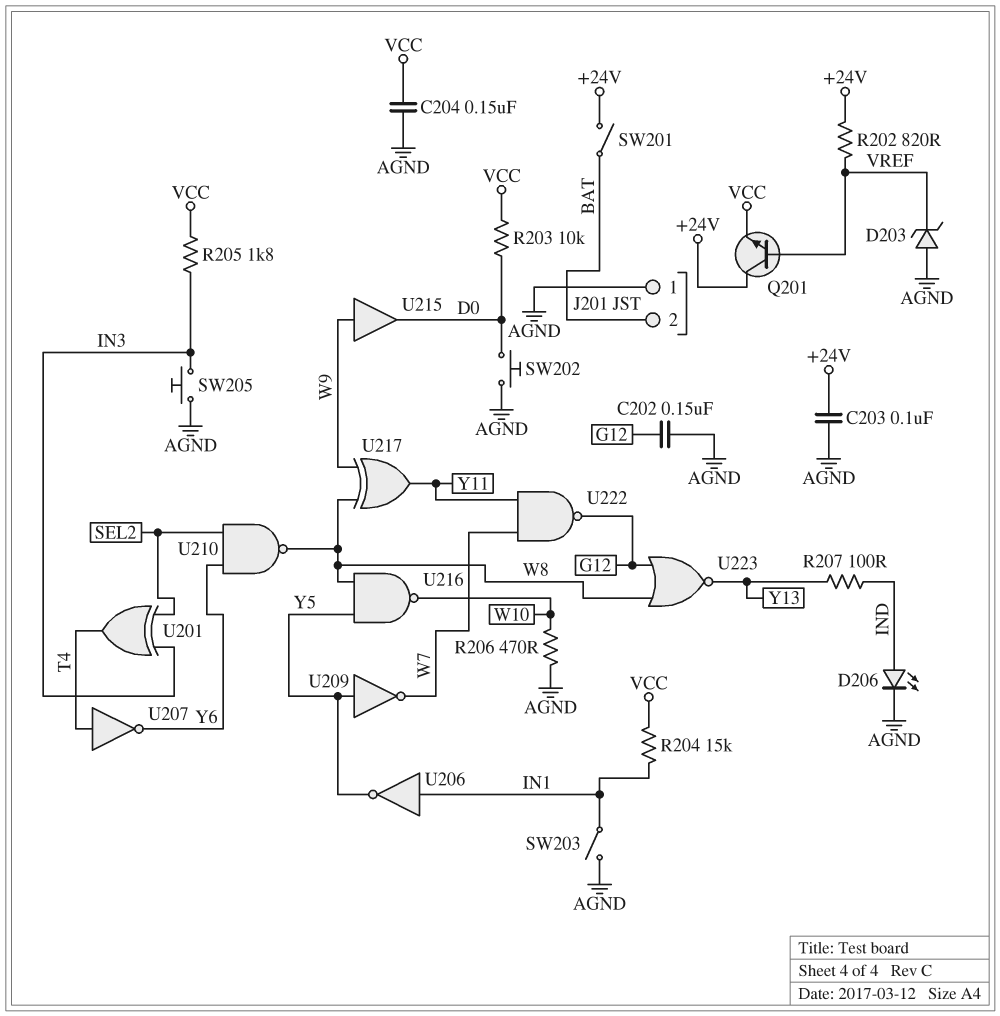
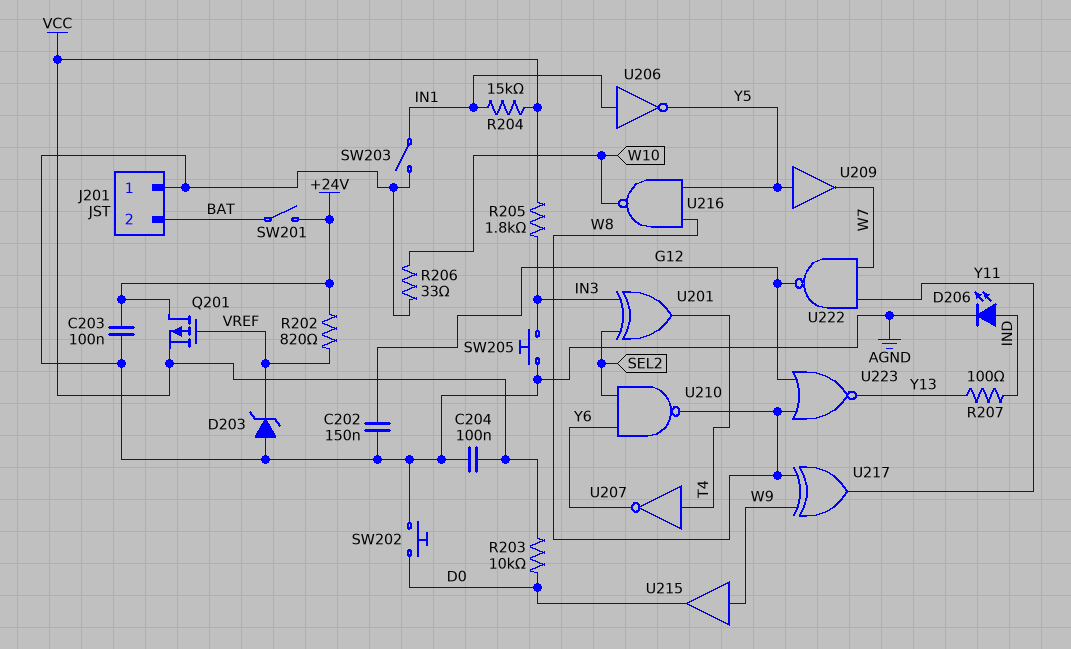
C204: 150nF (AGND, VCC) -> 100nF (AGND, VCC)
Q201: NPN (B VREF, C +24V, E VCC) -> PMOS (G VREF, D +24V, S VCC)
R206: 470 (AGND, W10) -> 33 (AGND, W10)
U209: NOT (in Y5, out W7) -> buffer (in Y5, out W7)

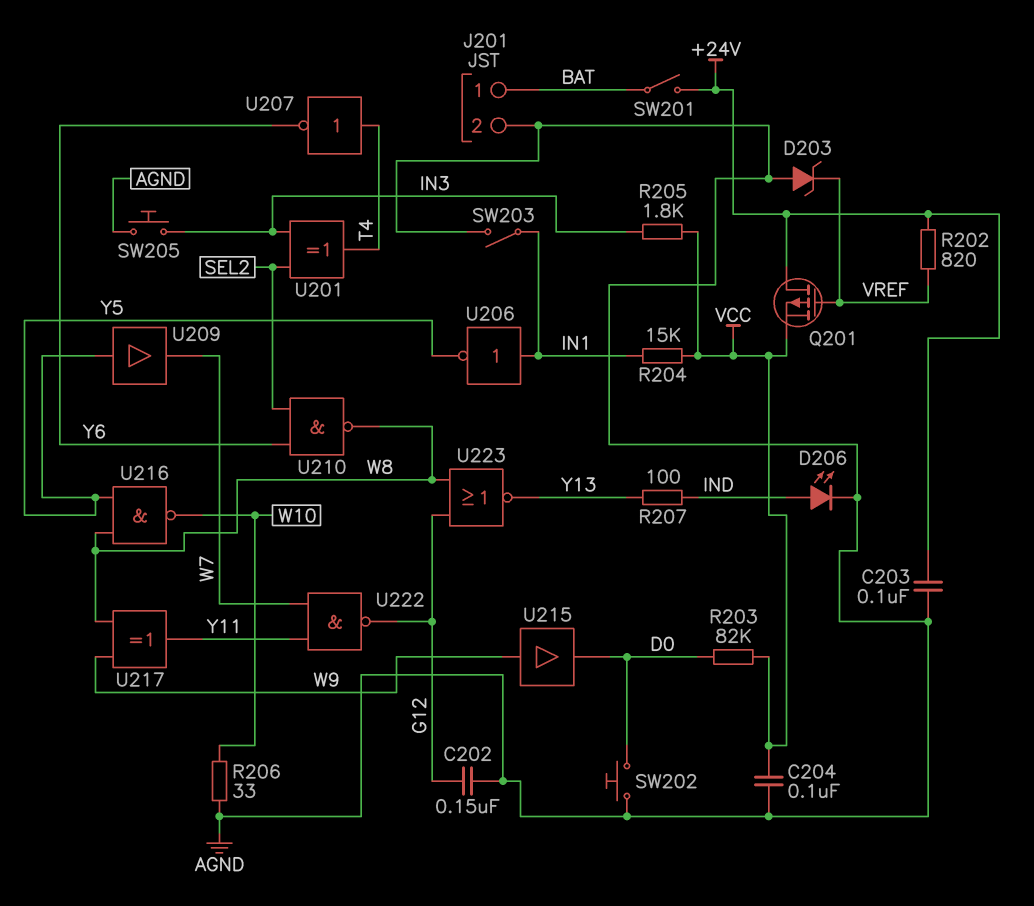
J201 pin 1: AGND -> BAT
J201 pin 2: BAT -> AGND
R203: 10k (D0, VCC) -> 82k (D0, VCC)

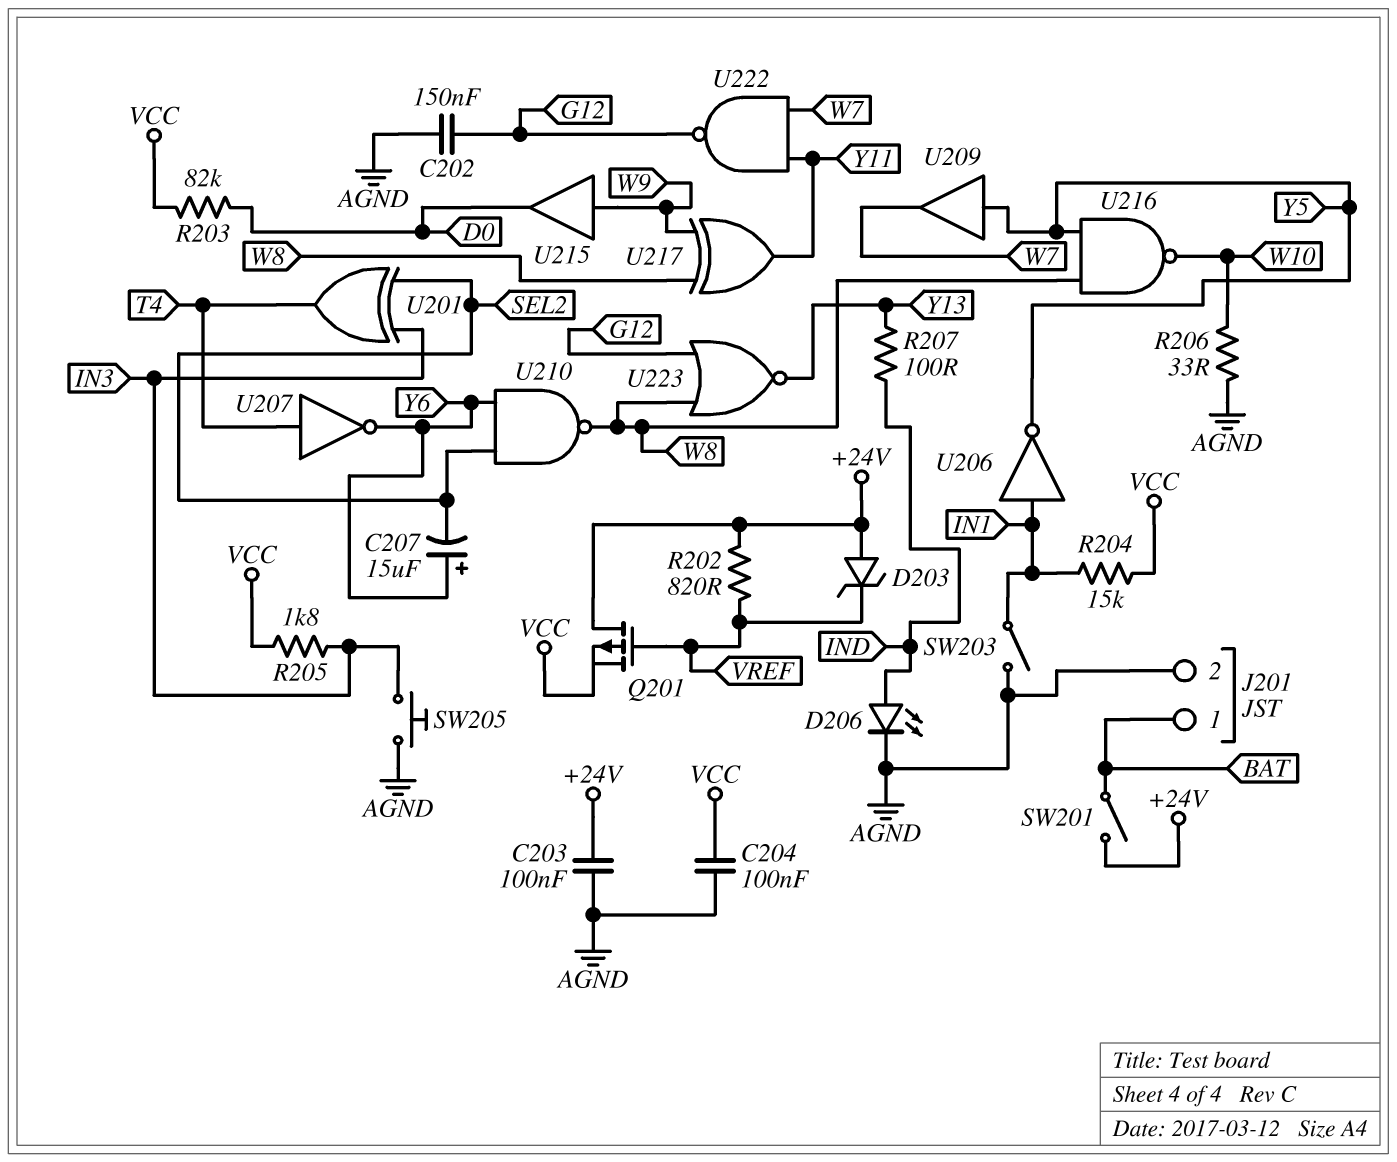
C207: none -> 15uF (plus Y6, minus SEL2)
D203: zener (A AGND, K VREF) -> zener (A +24V, K VREF)
SW202: button (AGND, D0) -> none

